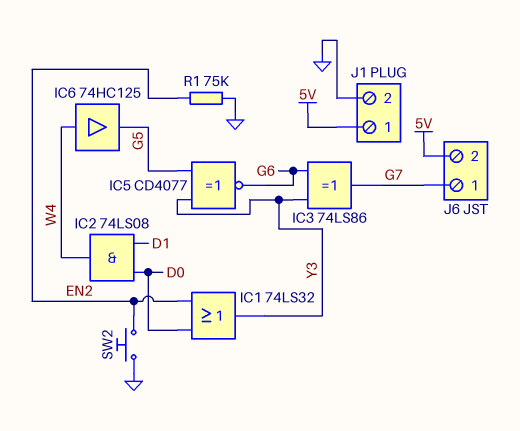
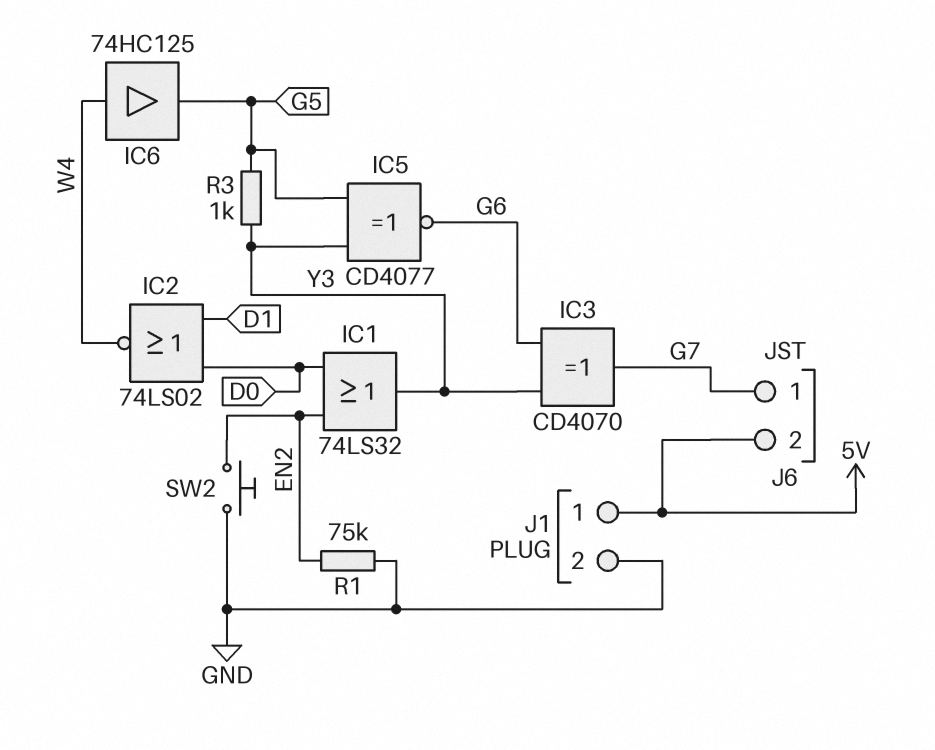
IC2: AND 74LS08 (in D0, in D1, out W4) -> NOR 74LS02 (in D0, in D1, out W4)
IC3: XOR 74LS86 (in G6, in Y3, out G7) -> XOR CD4070 (in G6, in Y3, out G7)
R3: none -> 1k (G5, Y3)

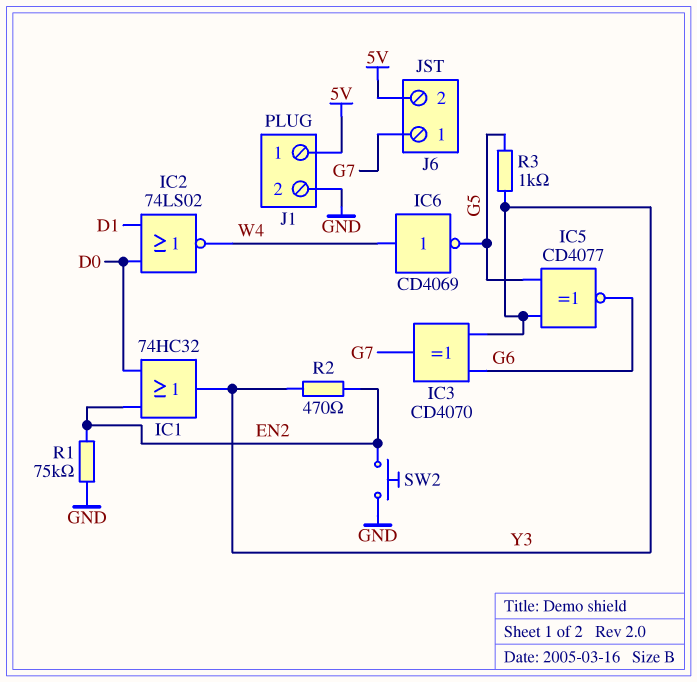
IC1: OR 74LS32 (in D0, in EN2, out Y3) -> OR 74HC32 (in D0, in EN2, out Y3)
IC6: buffer 74HC125 (in W4, out G5) -> NOT CD4069 (in W4, out G5)
R2: none -> 470 (EN2, Y3)

